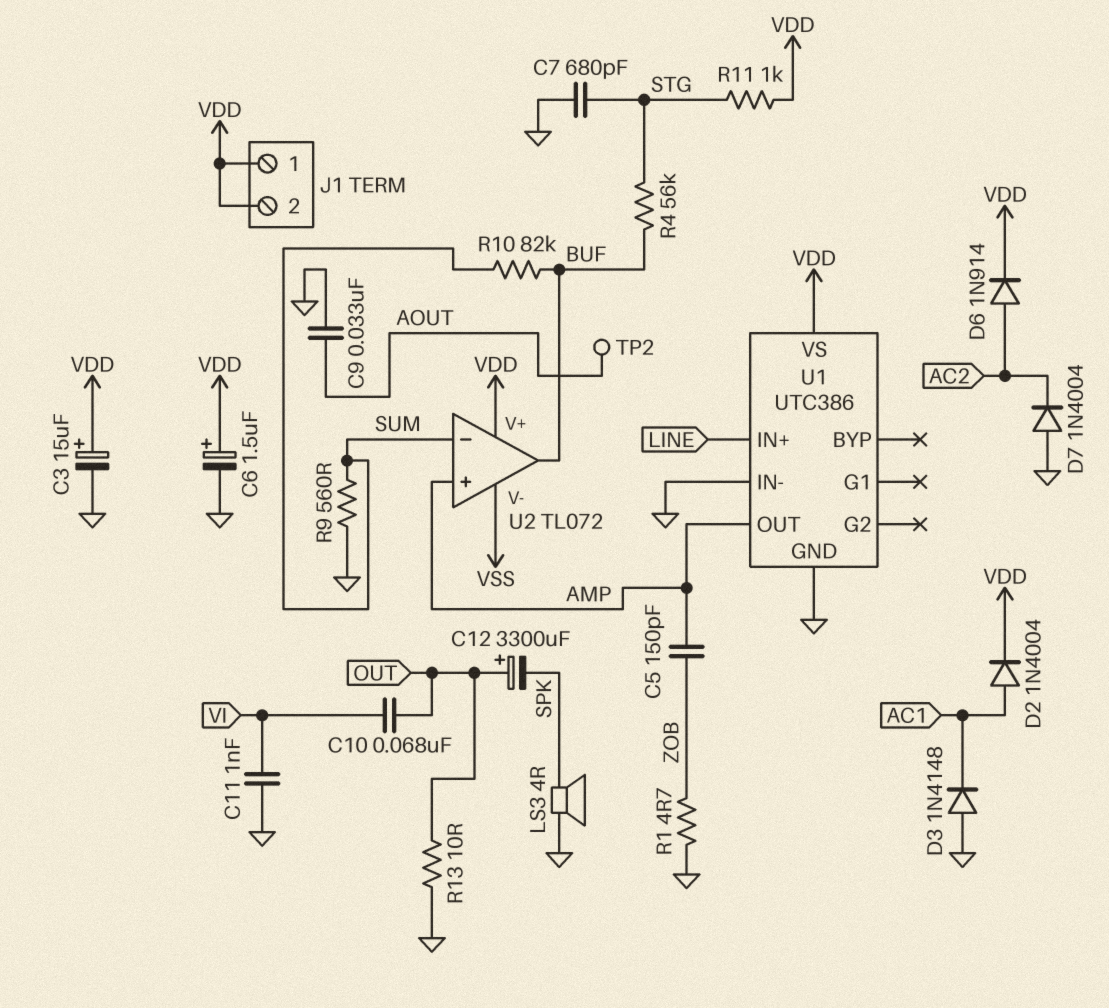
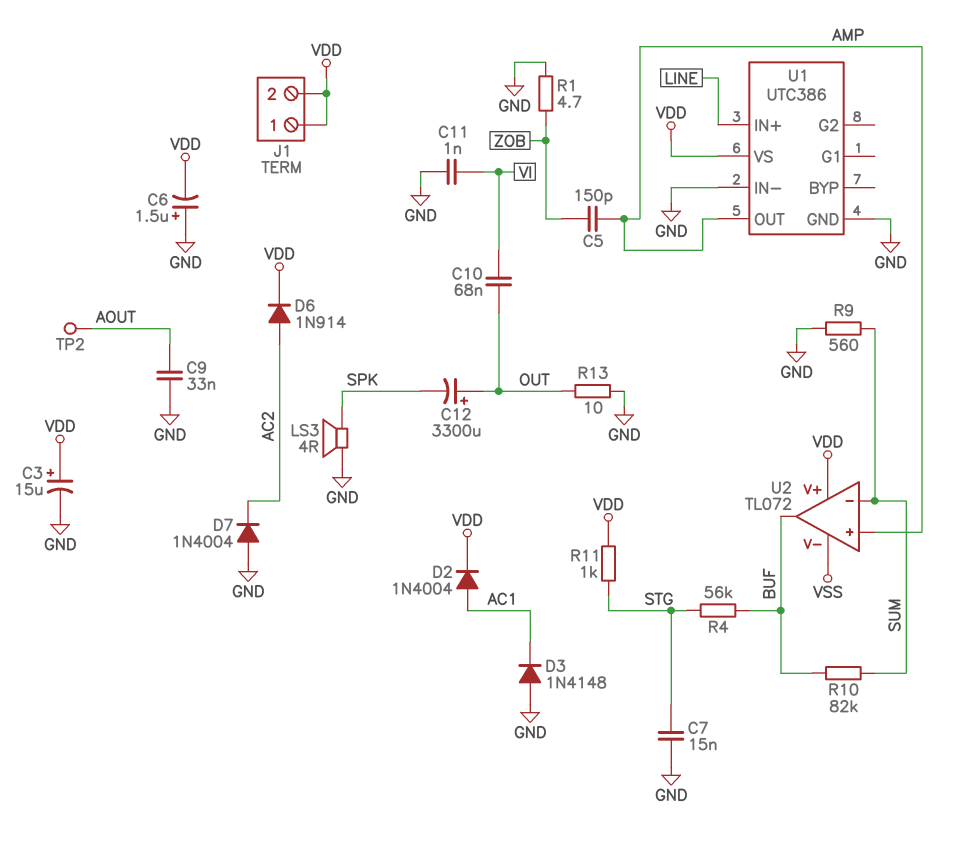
C6: 1.5uF (plus VDD, minus GND) -> 1.5uF (plus GND, minus VDD)
C7: 680pF (GND, STG) -> 15nF (GND, STG)

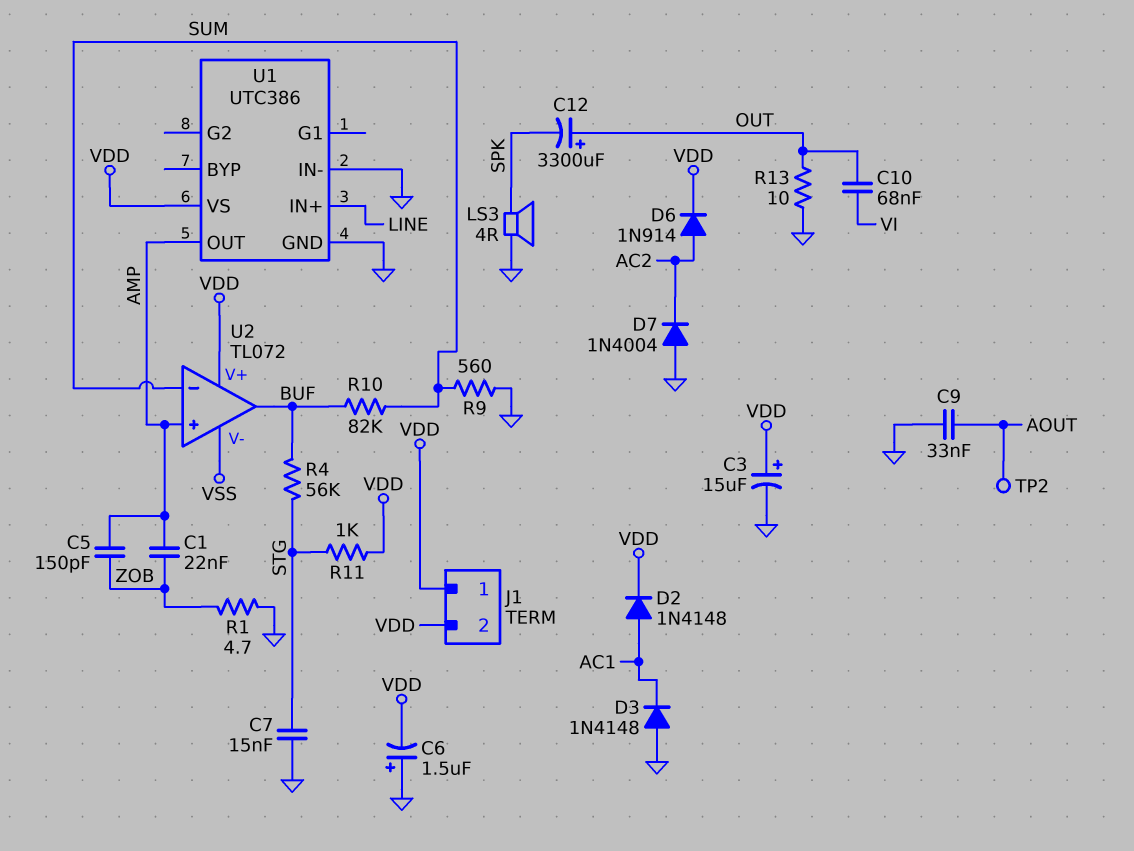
C1: none -> 22nF (AMP, ZOB)
C11: 1nF (GND, VI) -> none
D2: diode 1N4004 (A AC1, K VDD) -> diode 1N4148 (A AC1, K VDD)

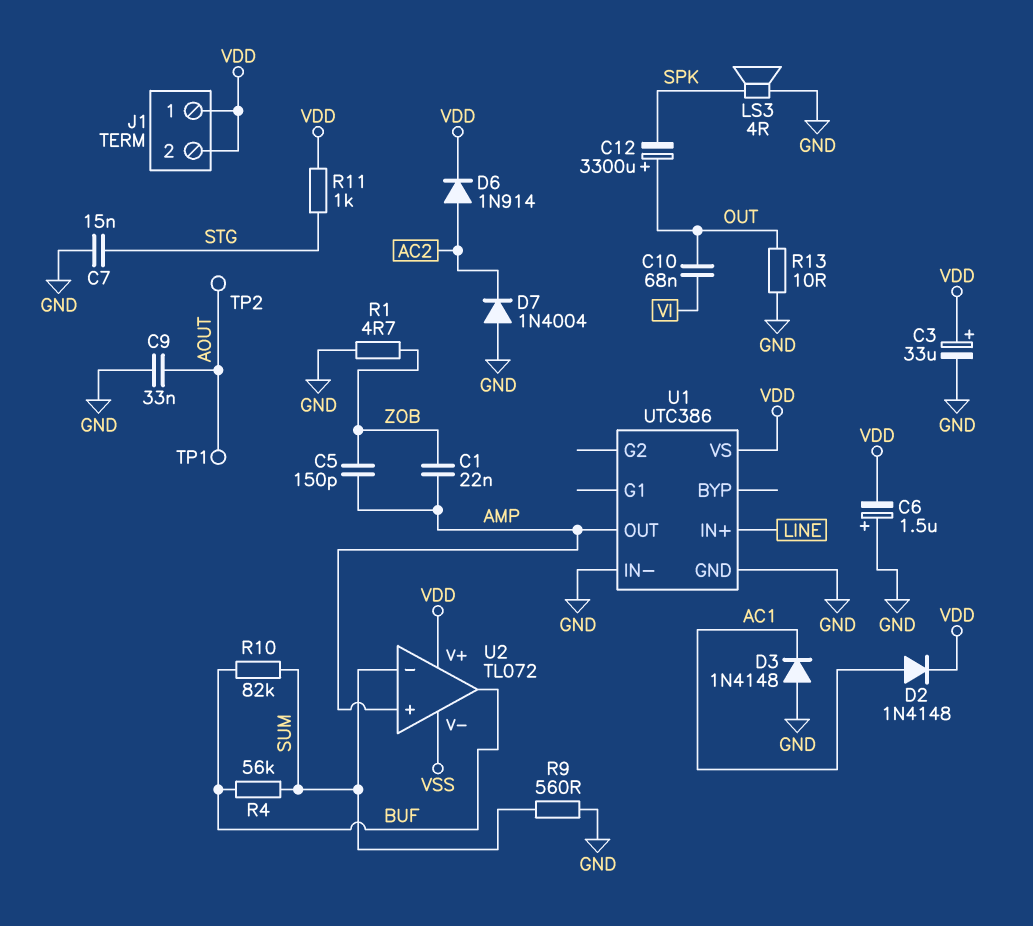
C3: 15uF (plus VDD, minus GND) -> 33uF (plus VDD, minus GND)
R4: 56k (BUF, STG) -> 56k (BUF, SUM)
TP1: none -> test point (AOUT)

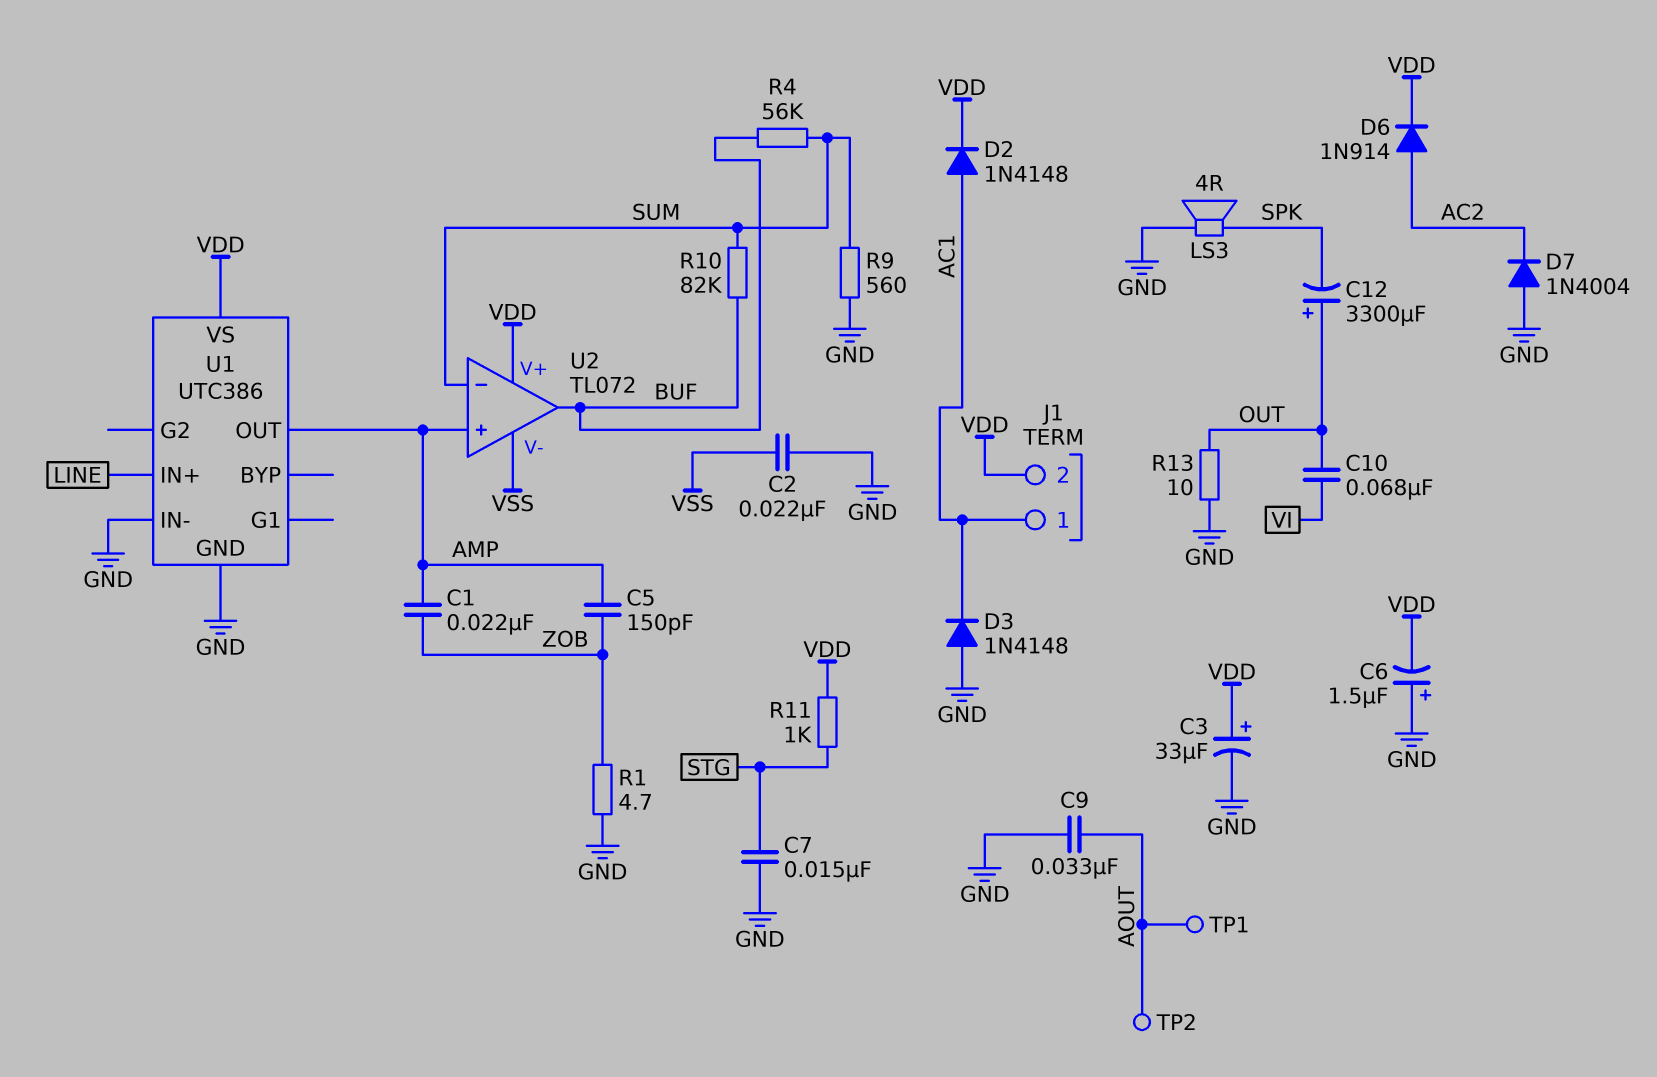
C2: none -> 22nF (GND, VSS)
J1 pin 1: VDD -> AC1

